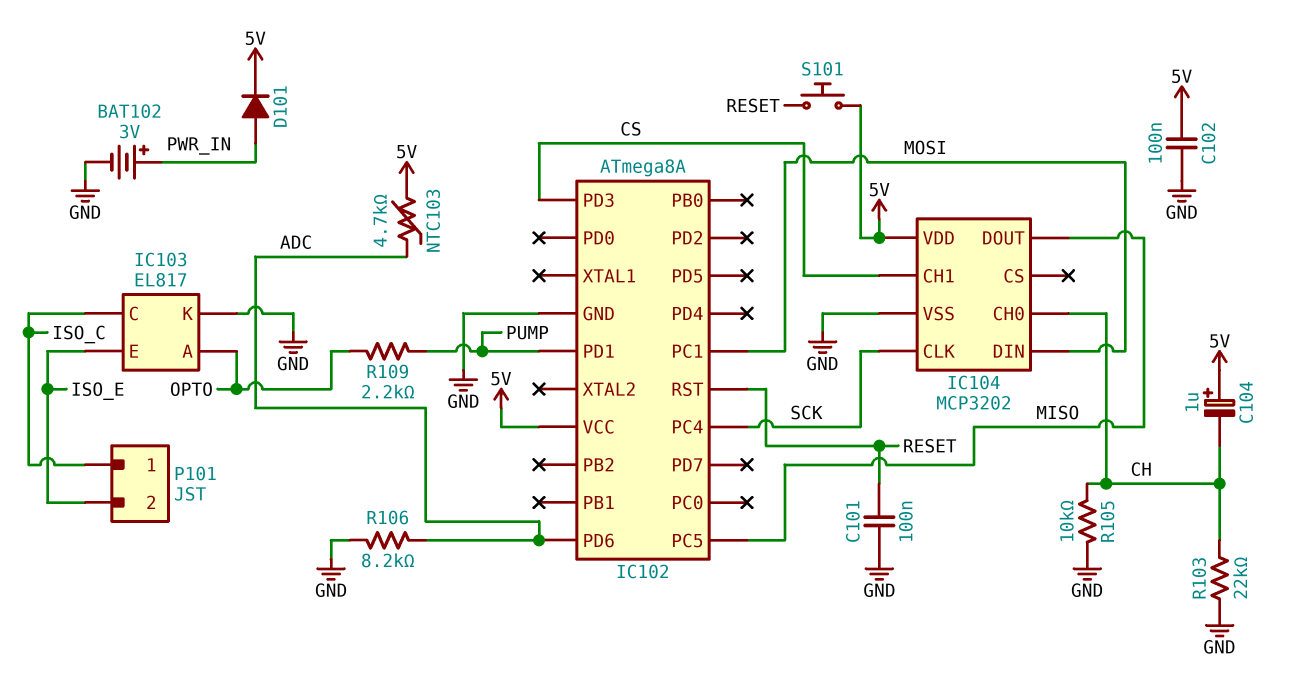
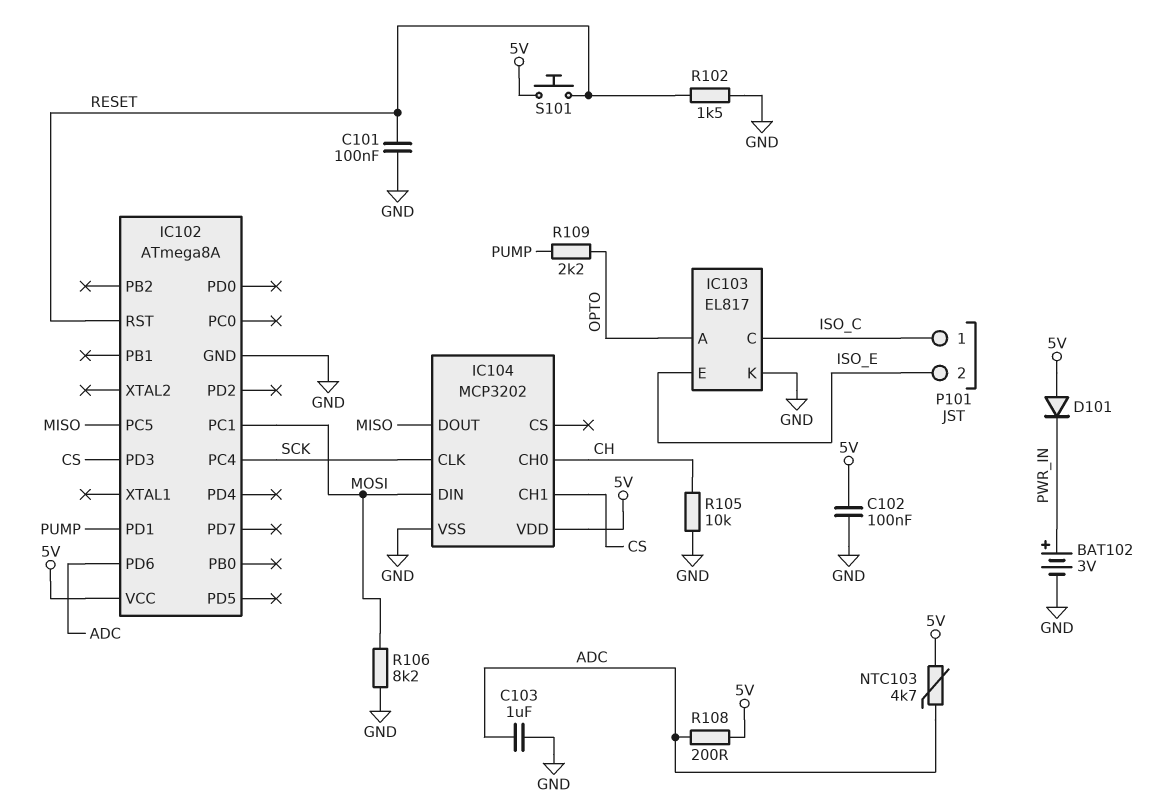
C103: none -> 1uF (ADC, GND)
C104: 1uF (plus 5V, minus CH) -> none
D101: diode (A PWR_IN, K 5V) -> diode (A 5V, K PWR_IN)
R102: none -> 1.5k (GND, RESET)
R103: 22k (CH, GND) -> none
R106: 8.2k (ADC, GND) -> 8.2k (GND, MOSI)
R108: none -> 200 (5V, ADC)

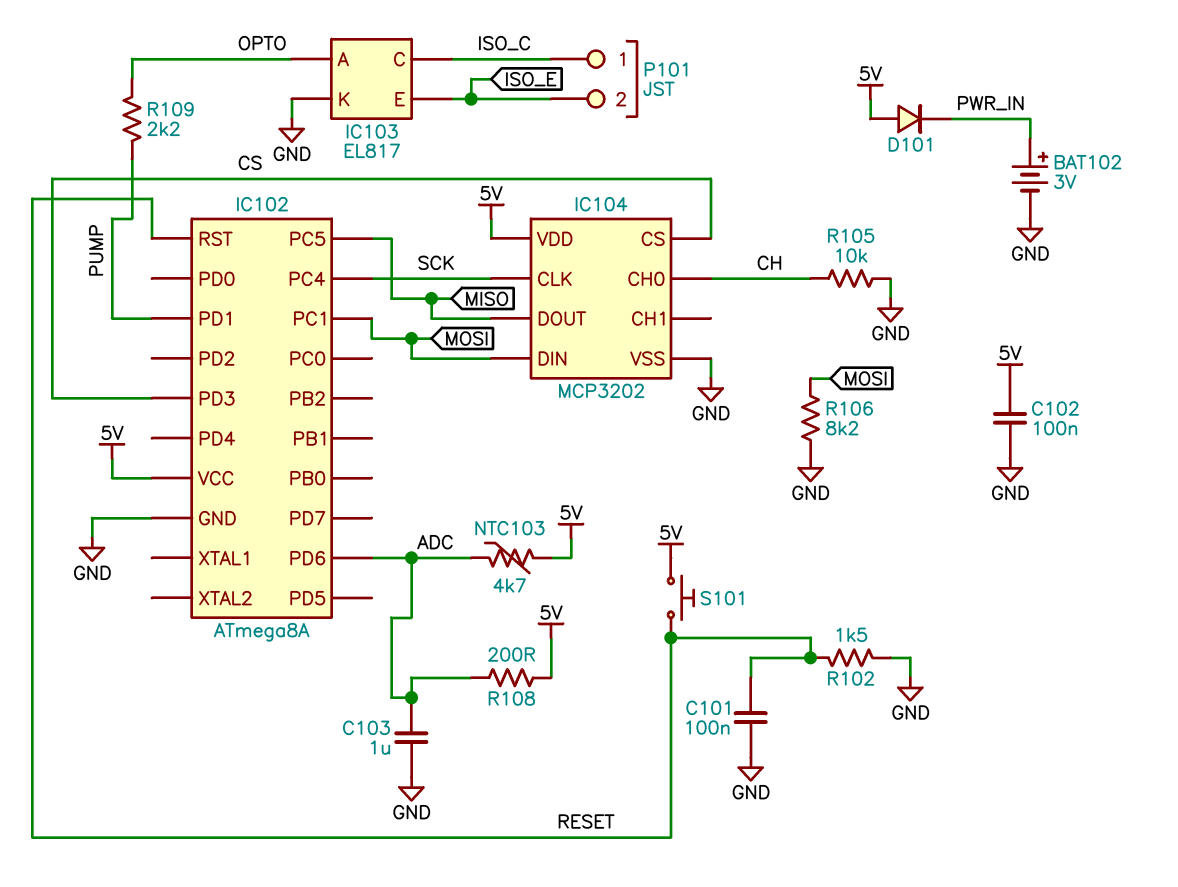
IC104 pin CH1: CS -> none
IC104 pin CS: none -> CS

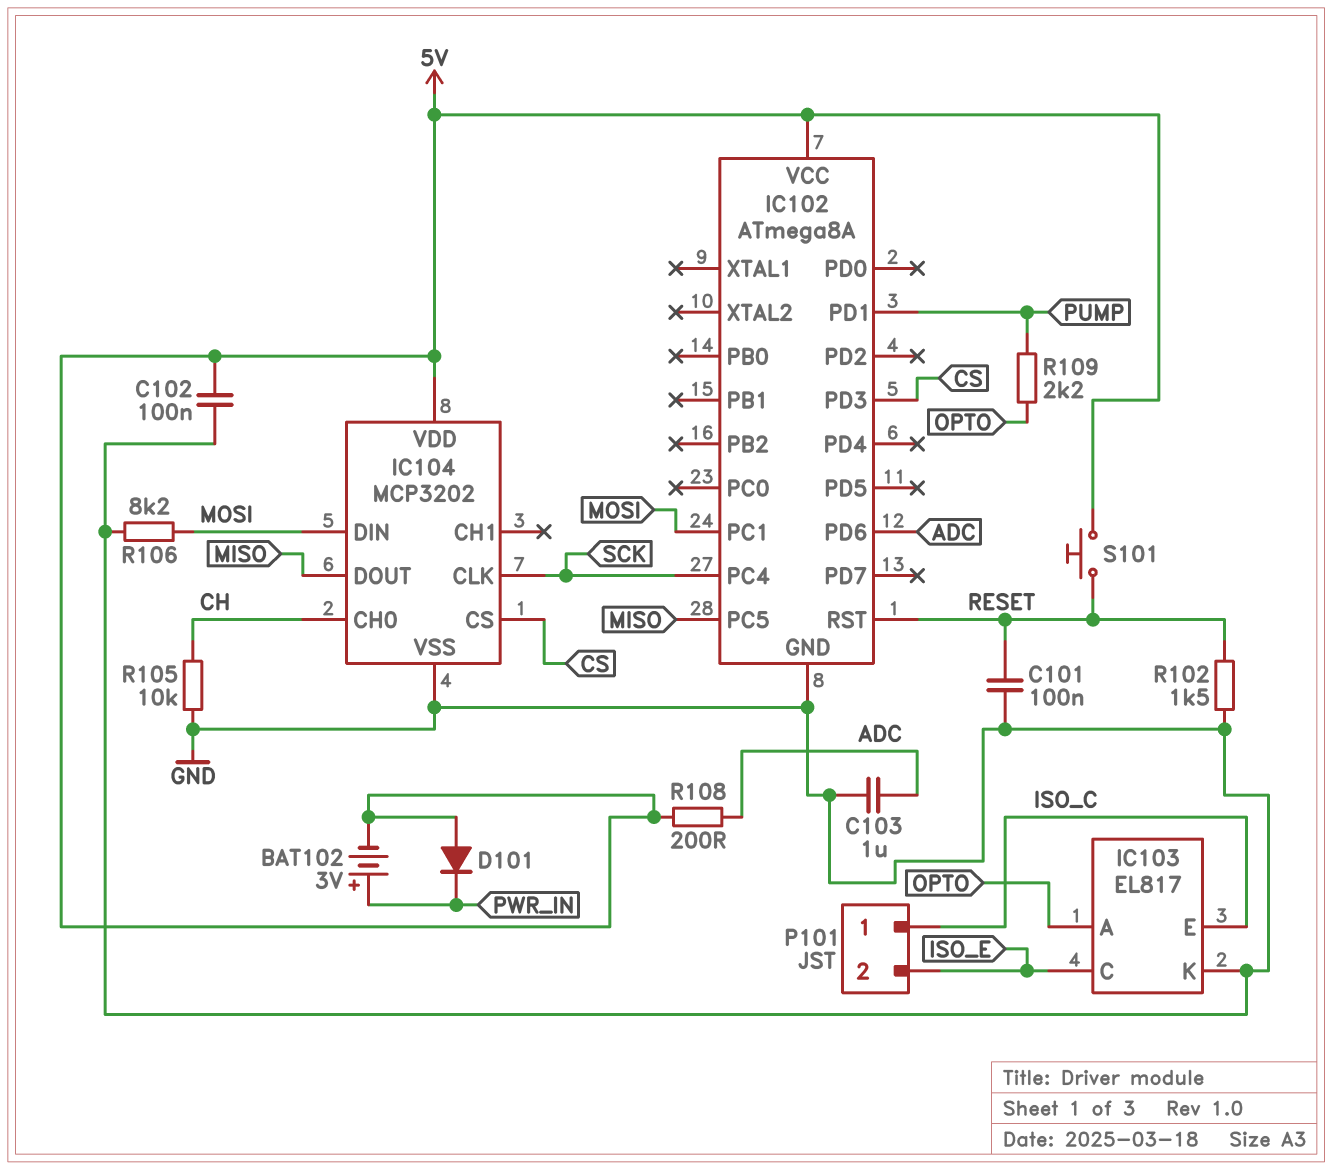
BAT102: 3V (plus PWR_IN, minus GND) -> 3V (plus PWR_IN, minus 5V)
IC103 pin C: ISO_C -> ISO_E
IC103 pin E: ISO_E -> ISO_C
NTC103: 4.7k (5V, ADC) -> none

